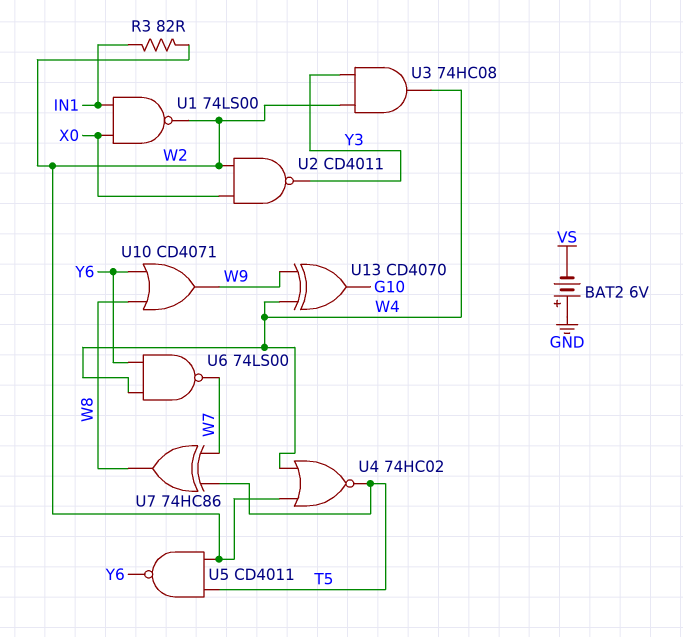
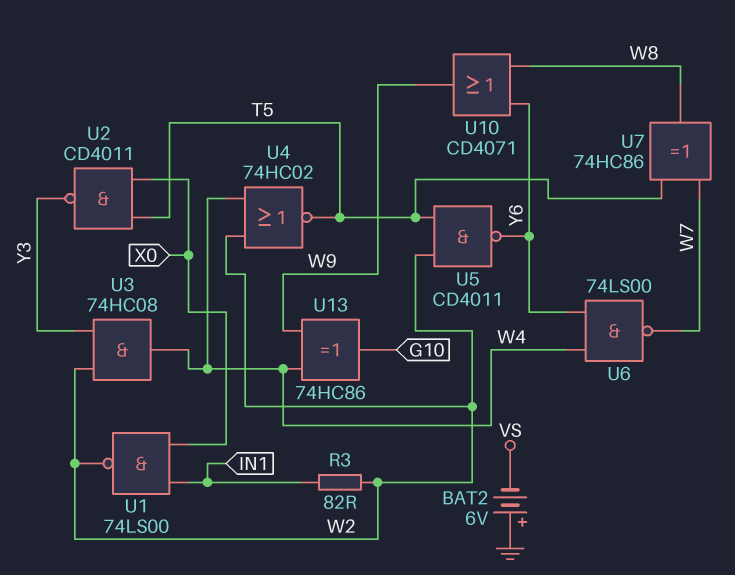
U2: NAND CD4011 (in W2, in X0, out Y3) -> NAND CD4011 (in T5, in X0, out Y3)
U13: XOR CD4070 (in W4, in W9, out G10) -> XOR 74HC86 (in W4, in W9, out G10)

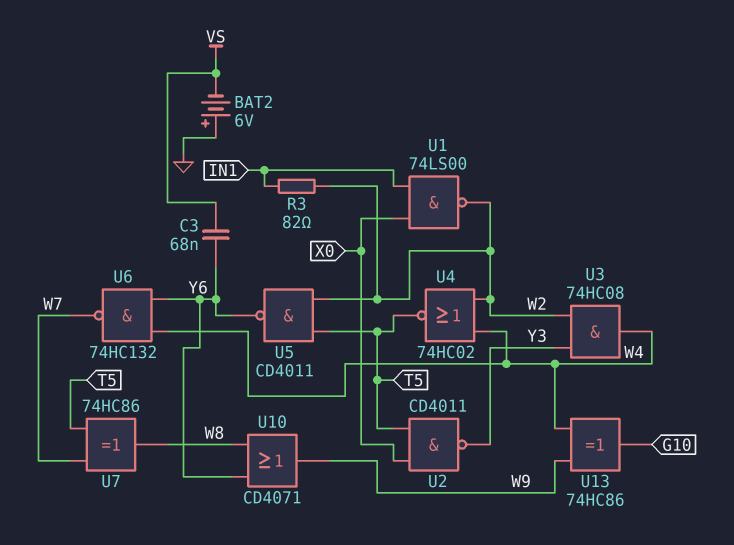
C3: none -> 68nF (VS, Y6)
U6: NAND 74LS00 (in W4, in Y6, out W7) -> NAND 74HC132 (in W4, in Y6, out W7)

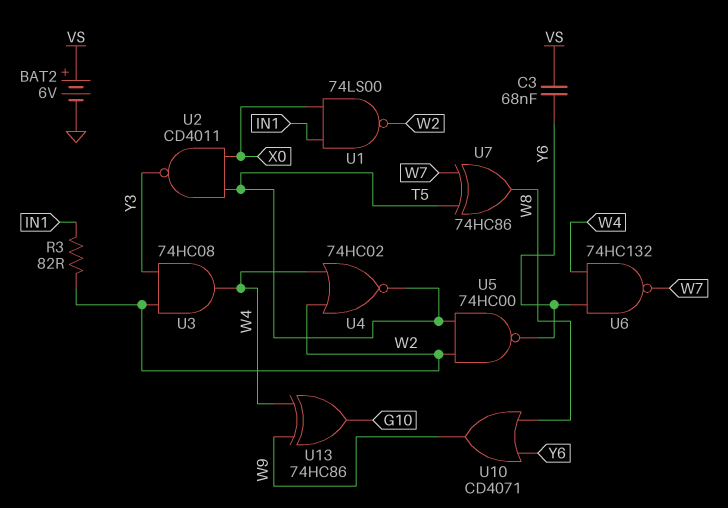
BAT2: 6V (plus GND, minus VS) -> 6V (plus VS, minus GND)
U5: NAND CD4011 (in T5, in W2, out Y6) -> NAND 74HC00 (in T5, in W2, out Y6)

